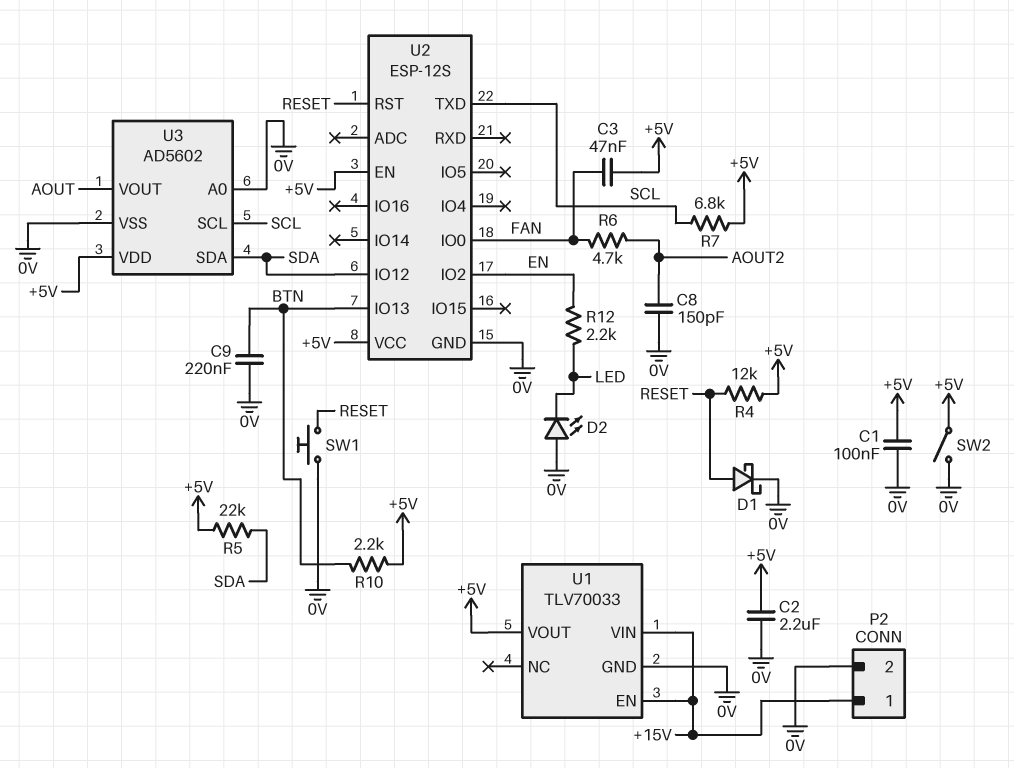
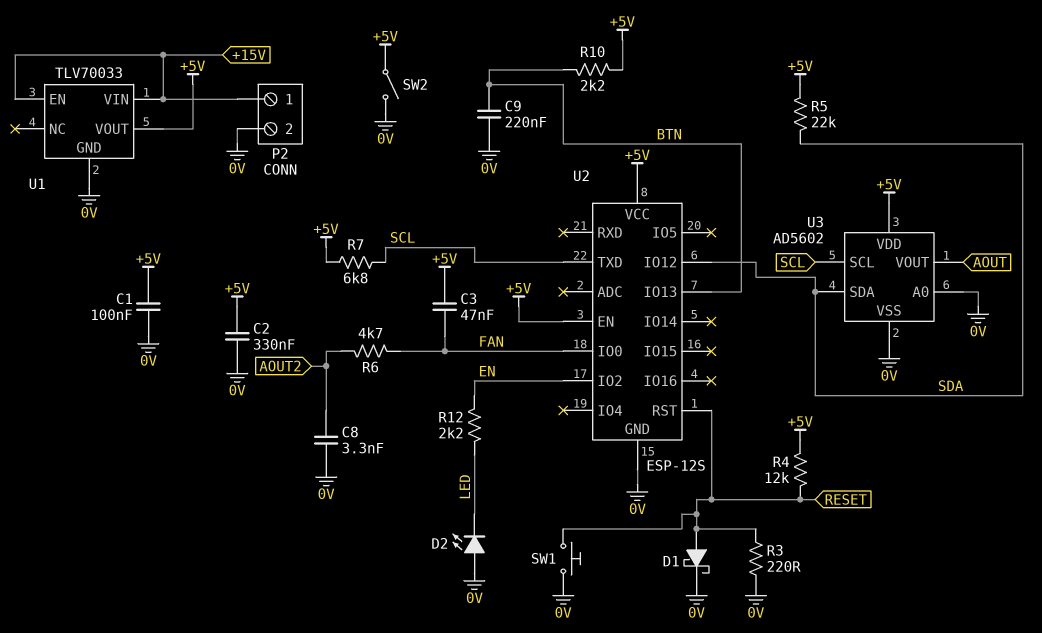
C2: 2.2uF (+5V, 0V) -> 330nF (+5V, 0V)
C8: 150pF (0V, AOUT2) -> 3.3nF (0V, AOUT2)
R3: none -> 220 (0V, RESET)

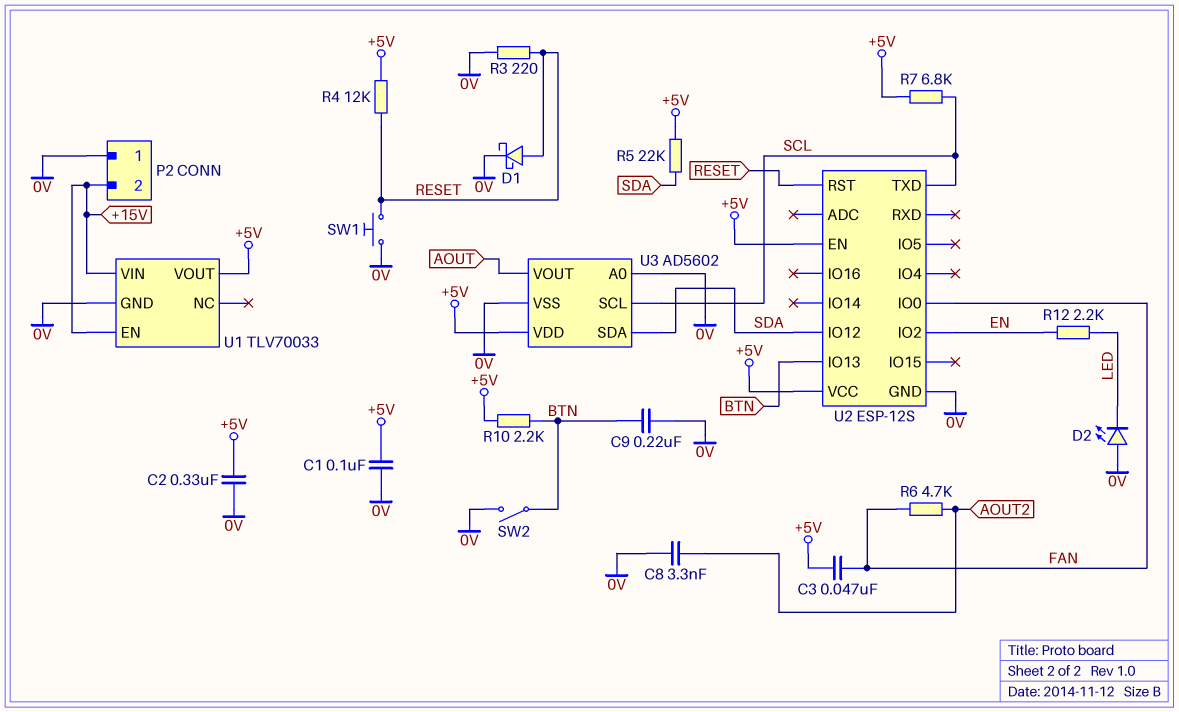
P2 pin 1: +15V -> 0V
P2 pin 2: 0V -> +15V
SW2: switch (+5V, 0V) -> switch (0V, BTN)

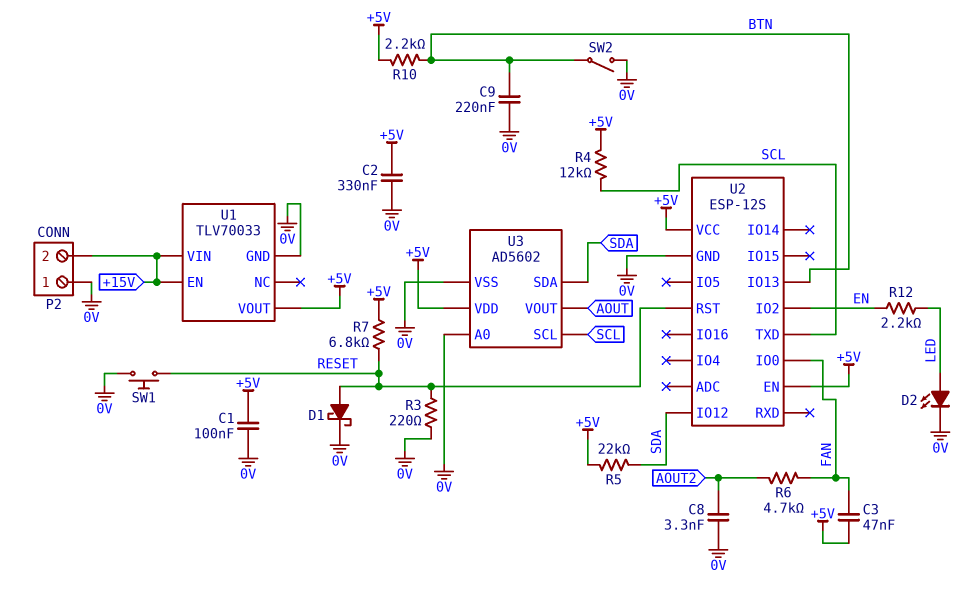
D2: LED (A 0V, K LED) -> LED (A LED, K 0V)
R4: 12k (+5V, RESET) -> 12k (+5V, SCL)
R7: 6.8k (+5V, SCL) -> 6.8k (+5V, RESET)

